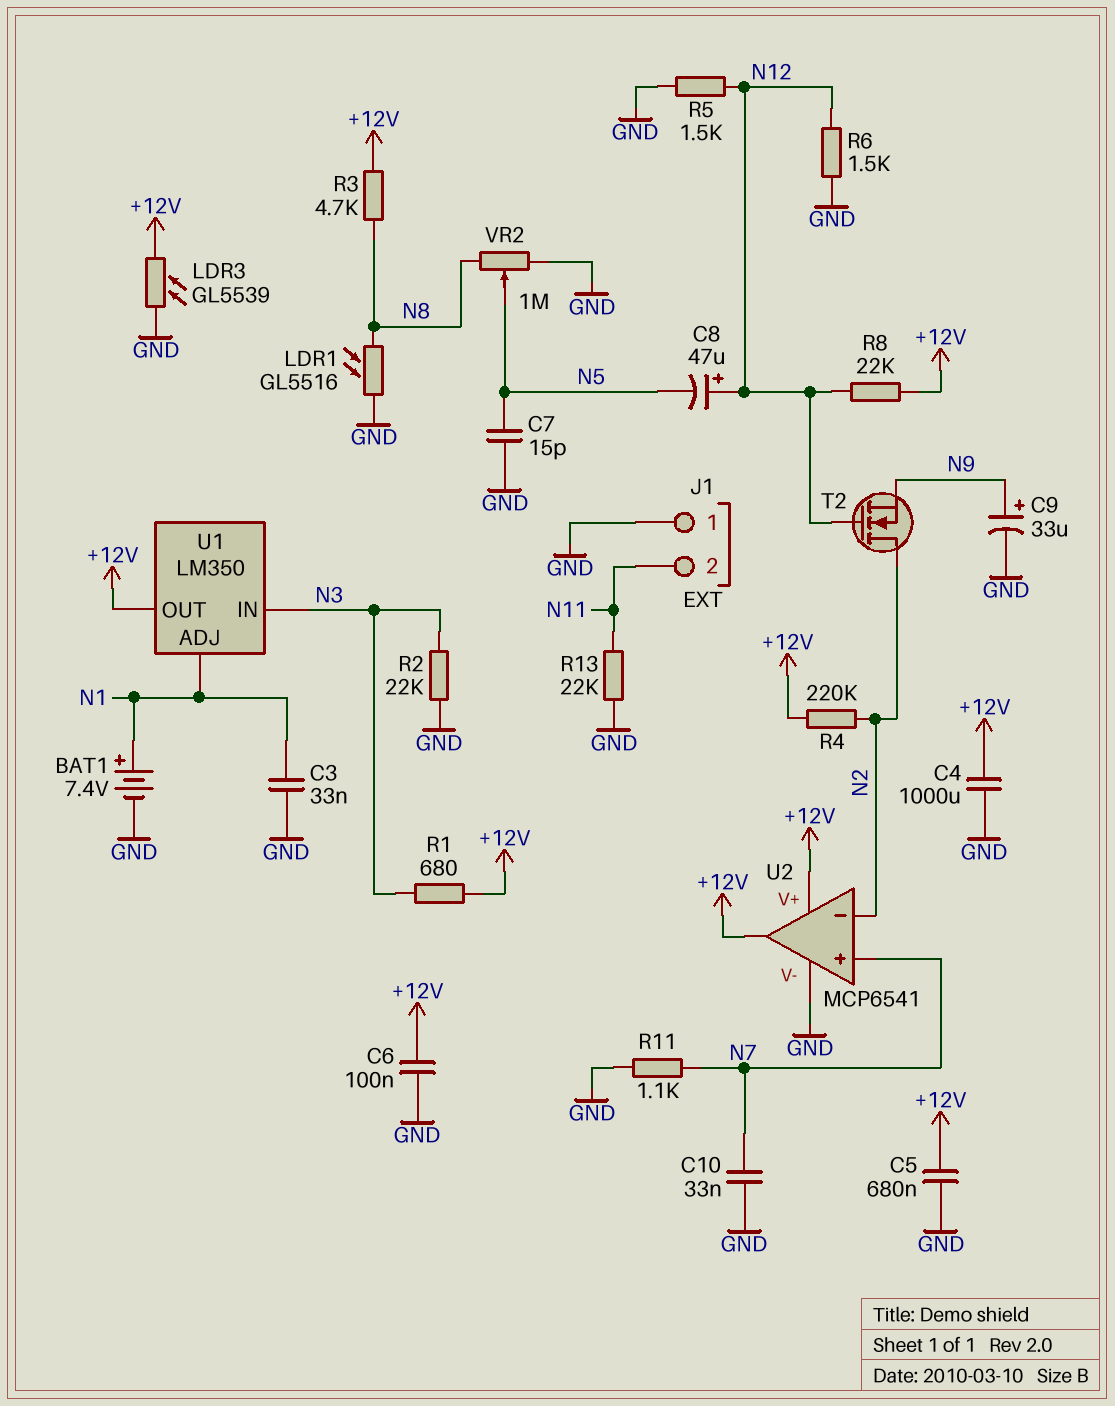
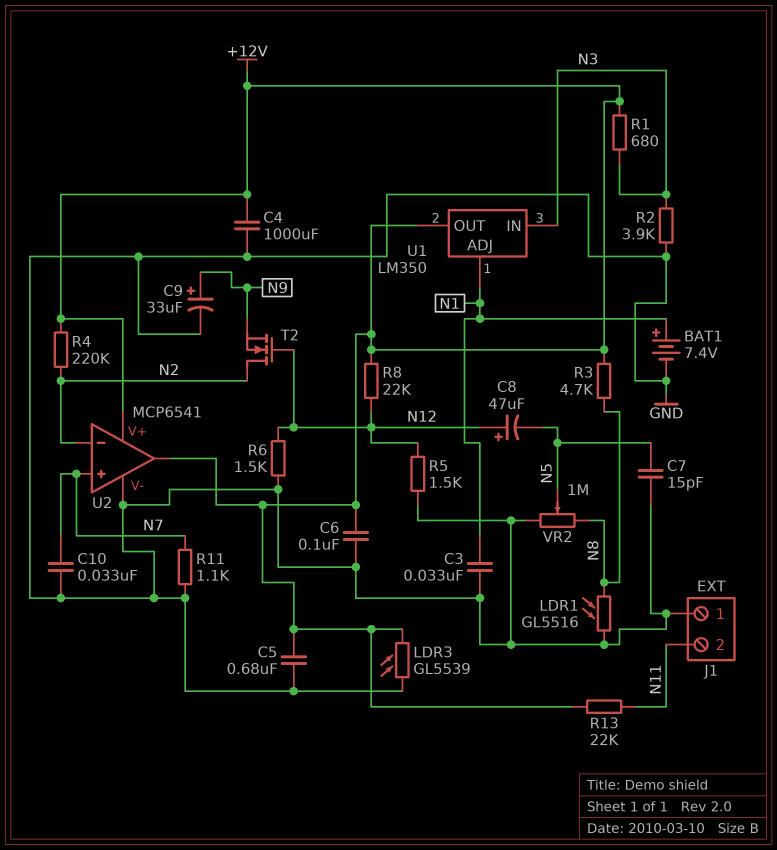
R2: 22k (GND, N3) -> 3.9k (GND, N3)
R13: 22k (GND, N11) -> 22k (+12V, N11)

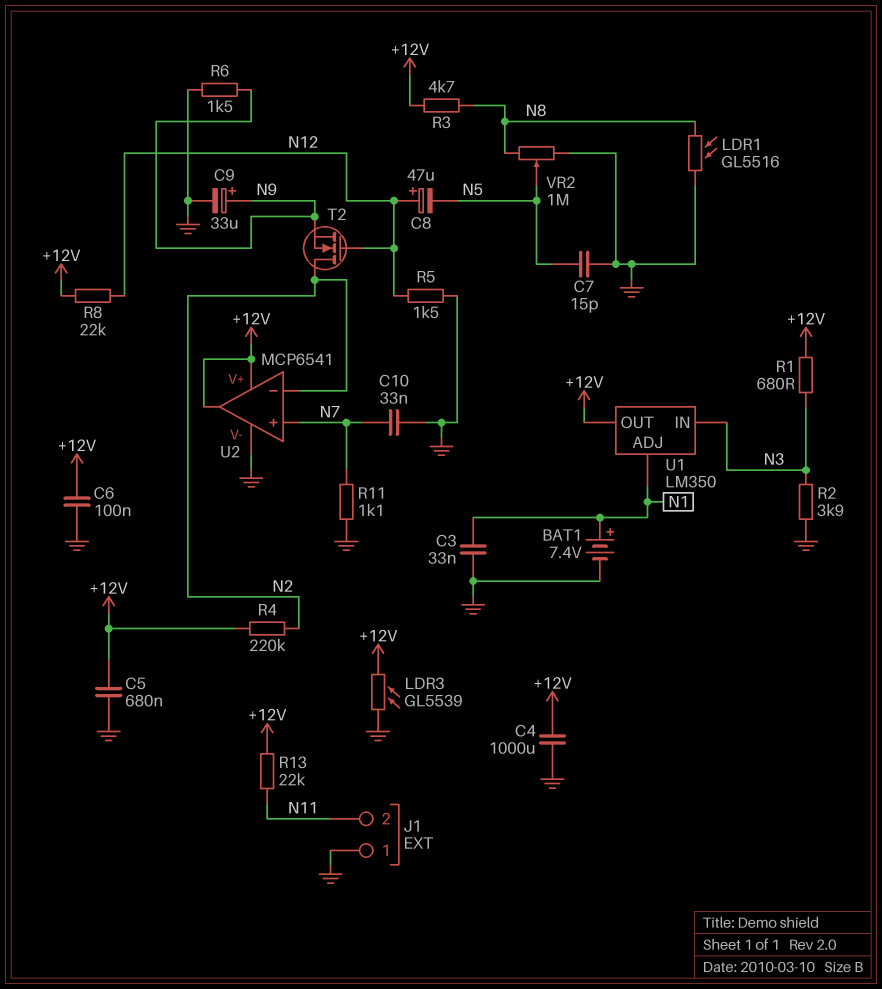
R6: 1.5k (GND, N12) -> 1.5k (GND, N9)

